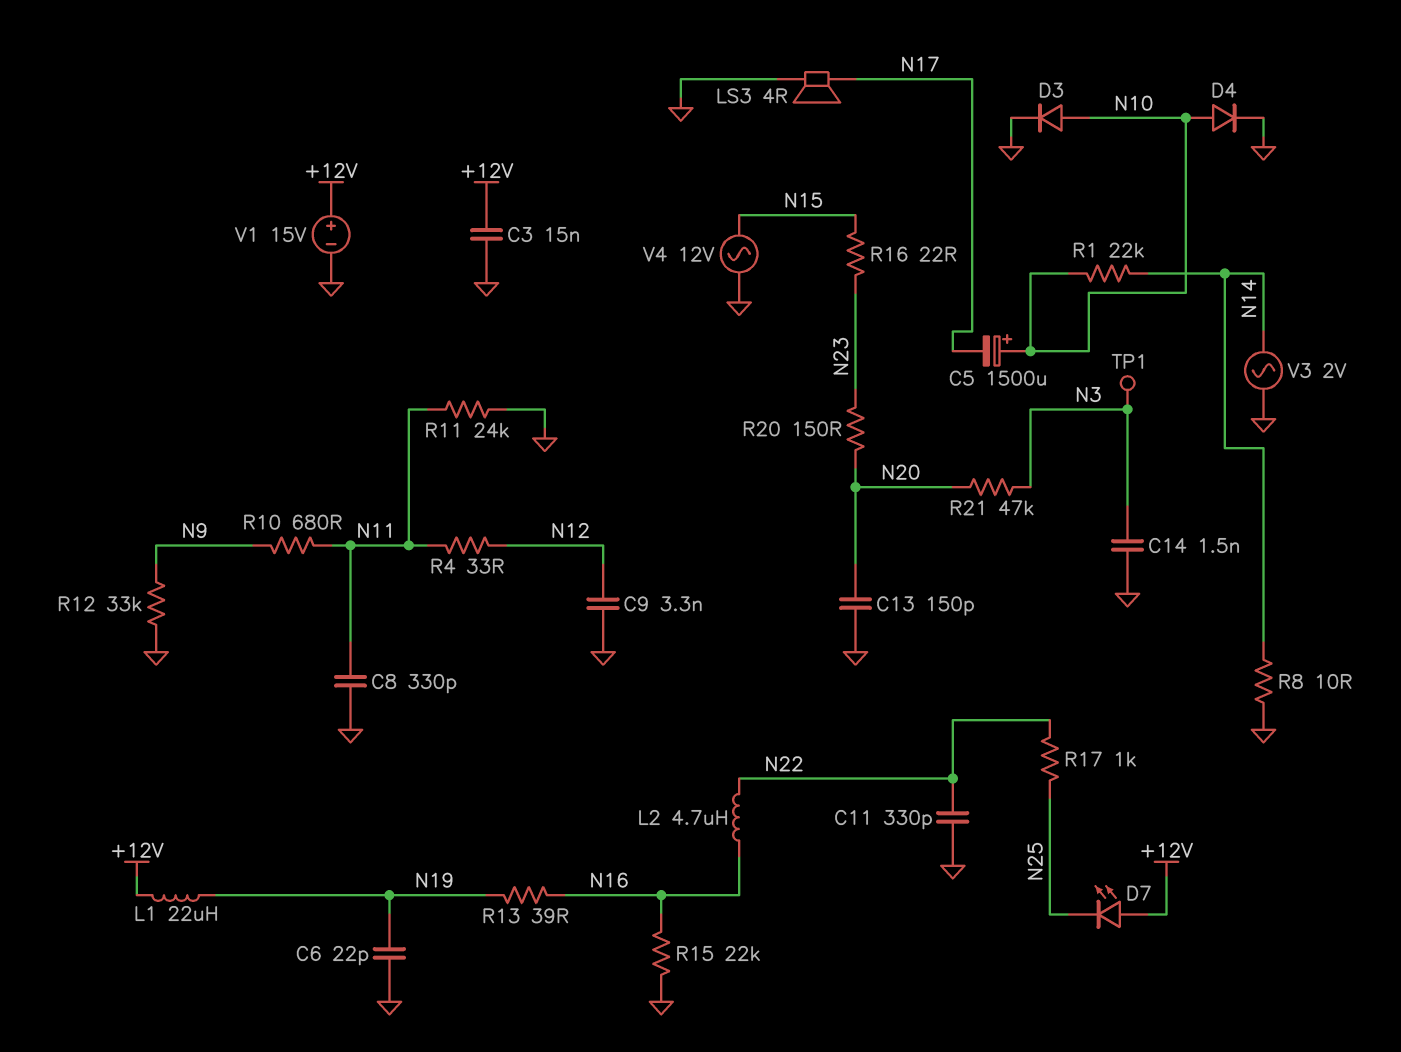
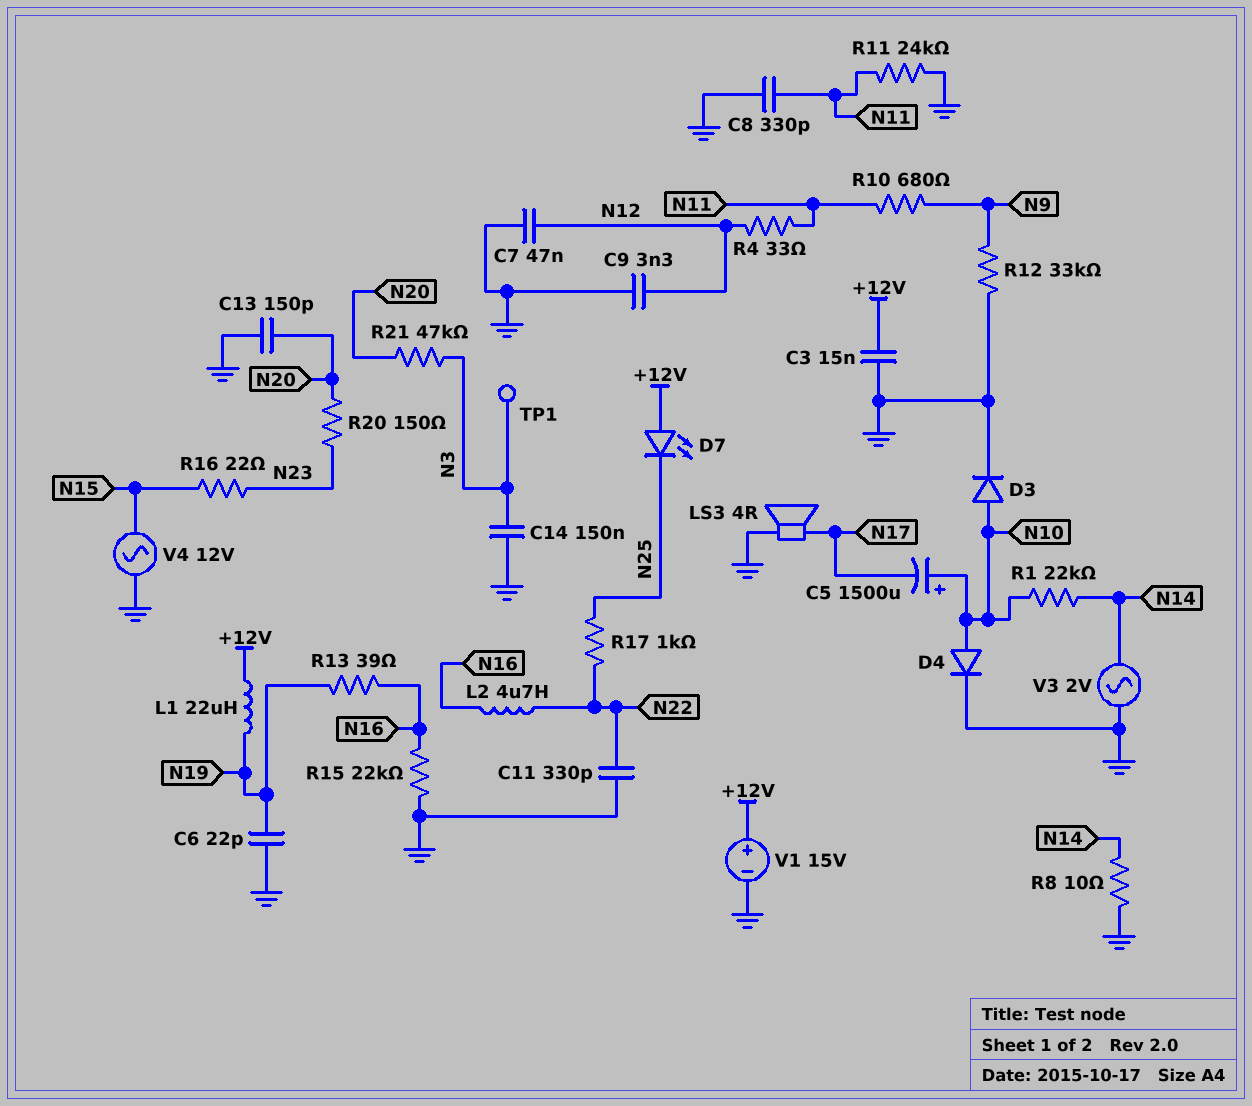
C7: none -> 47nF (GND, N12)
C14: 1.5nF (GND, N3) -> 150nF (GND, N3)

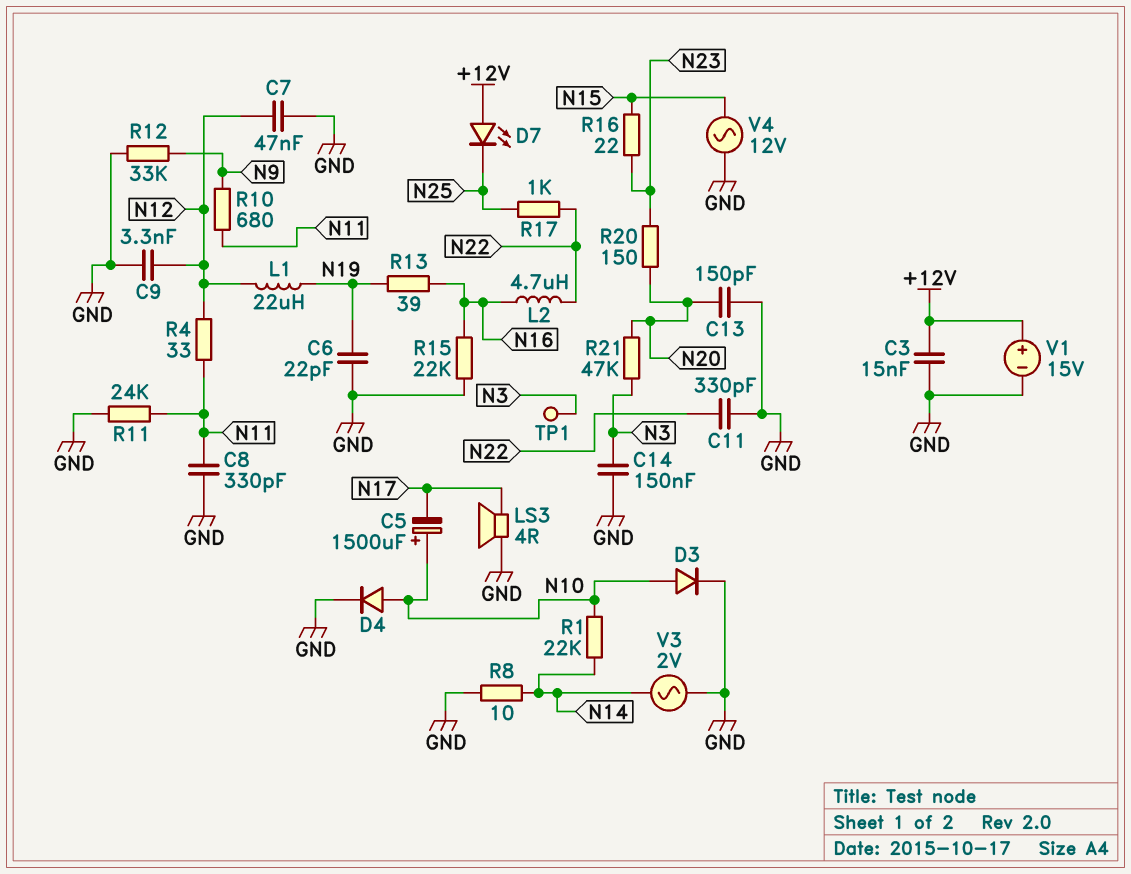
L1: 22uH (+12V, N19) -> 22uH (N12, N19)

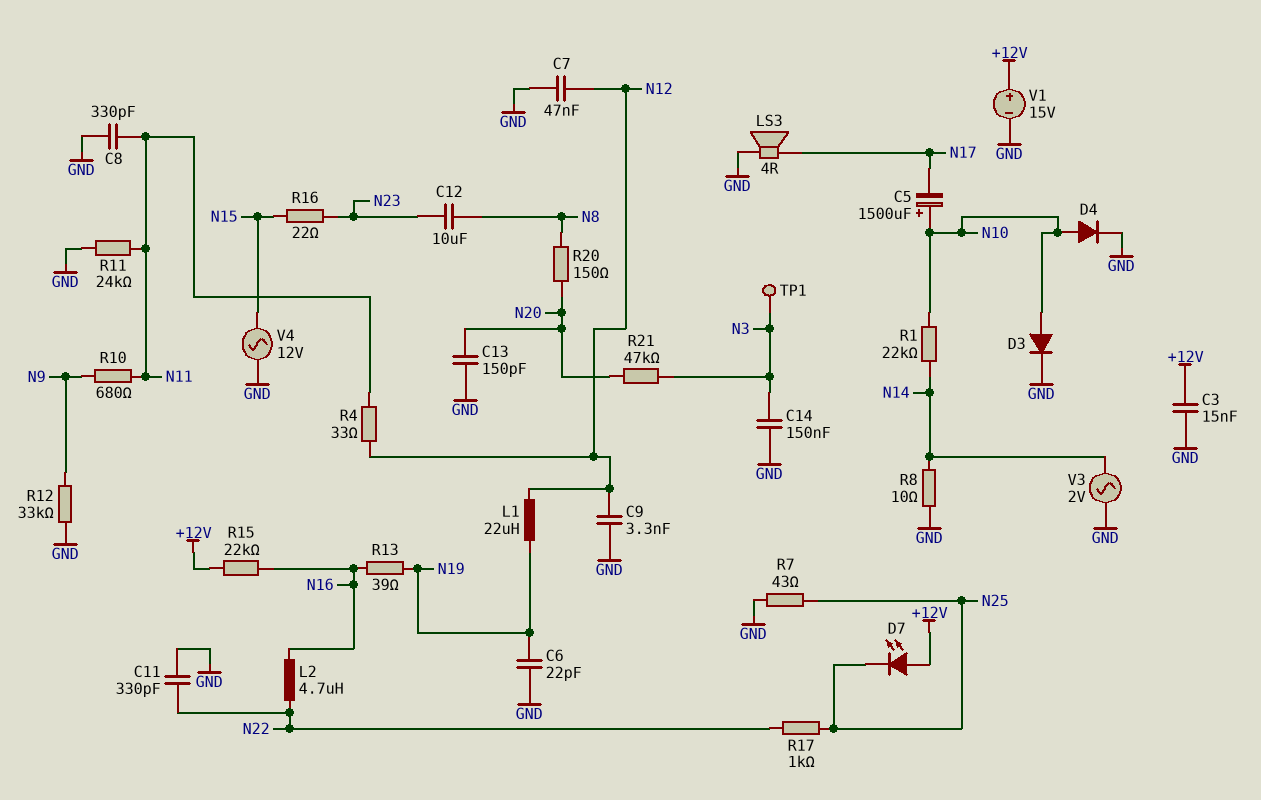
C12: none -> 10uF (N8, N23)
R7: none -> 43 (GND, N25)
R15: 22k (GND, N16) -> 22k (+12V, N16)
R20: 150 (N20, N23) -> 150 (N8, N20)

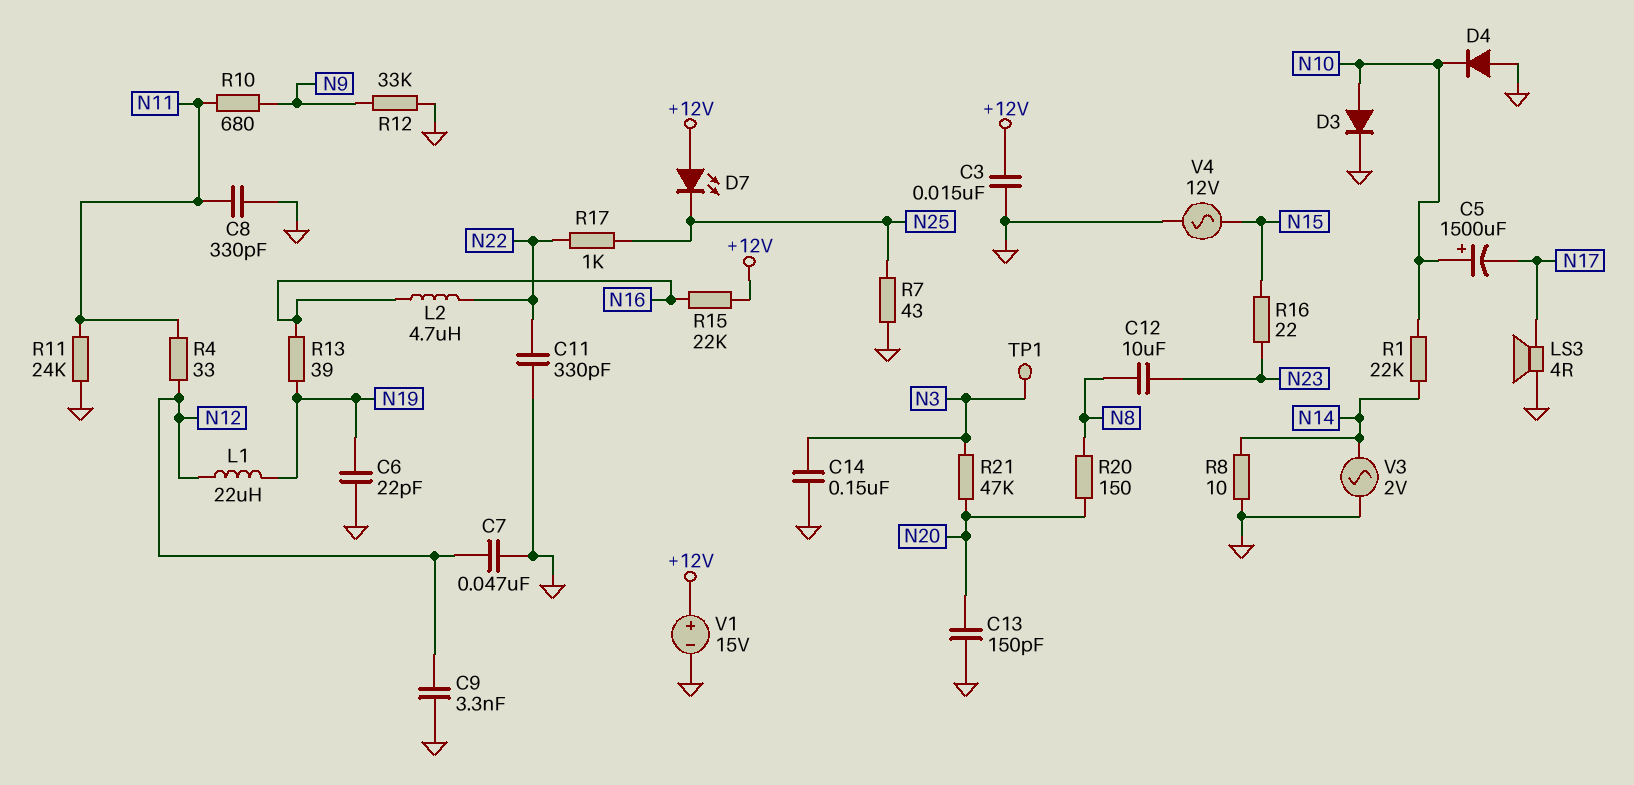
D4: diode (A N10, K GND) -> diode (A GND, K N10)

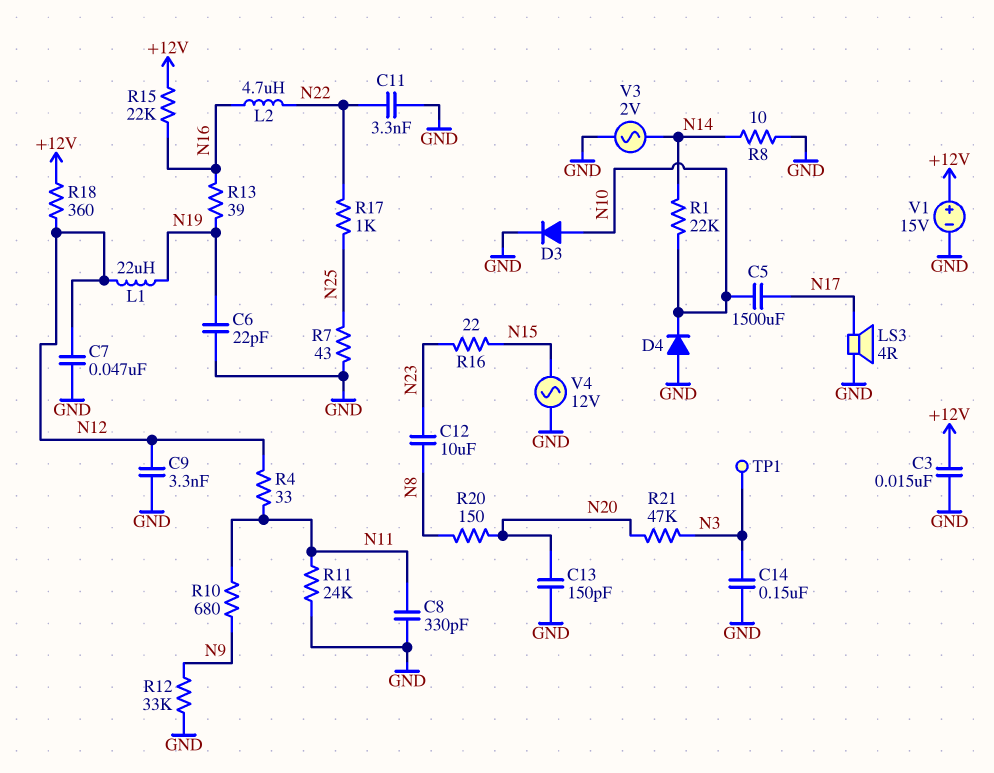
C5: 1500uF (plus N10, minus N17) -> 1500uF (N10, N17)
C11: 330pF (GND, N22) -> 3.3nF (GND, N22)
D7: LED (A +12V, K N25) -> none
R18: none -> 360 (+12V, N12)

